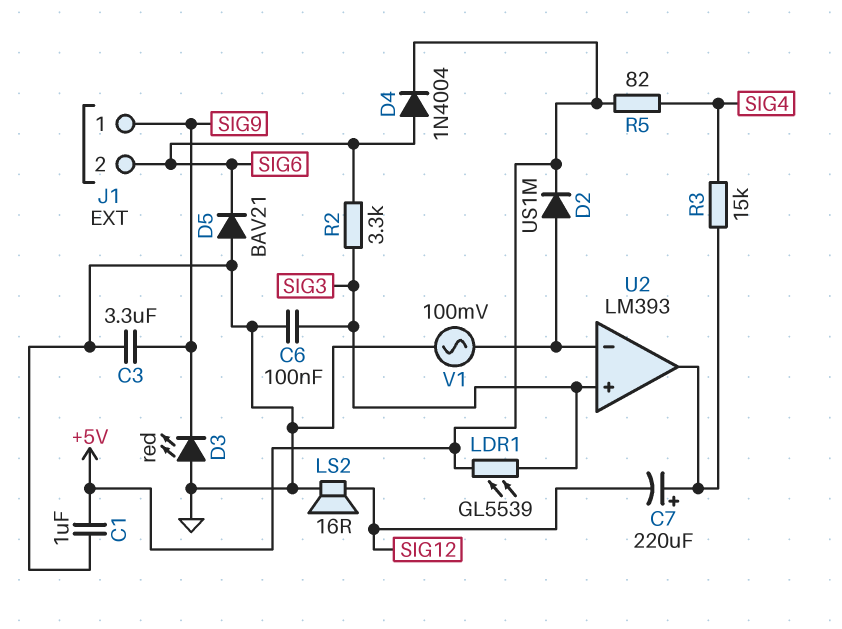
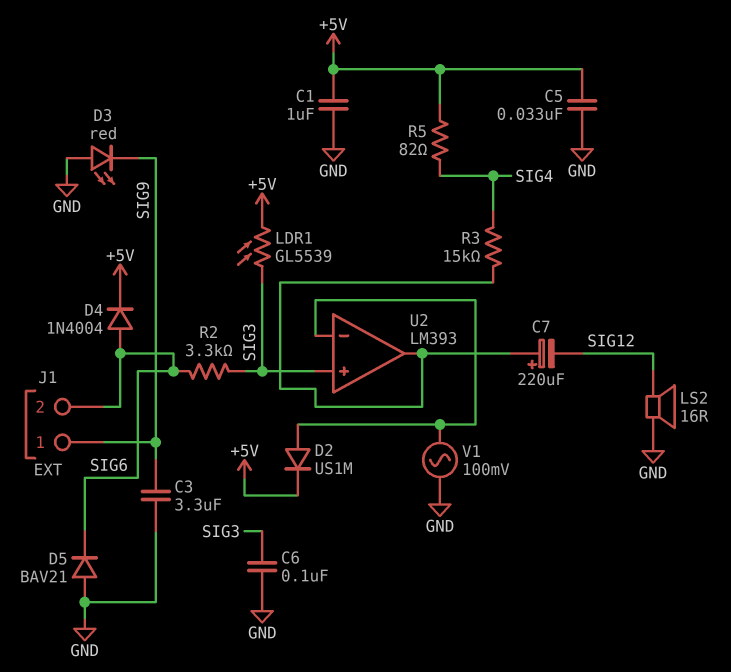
C5: none -> 33nF (+5V, GND)

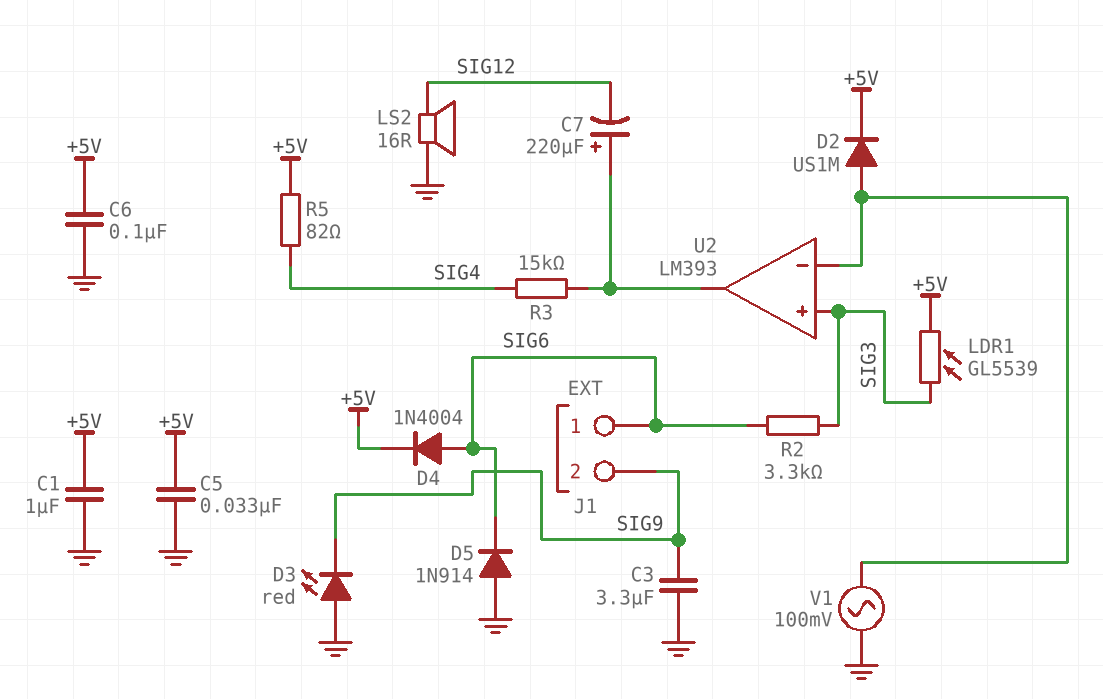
C6: 100nF (GND, SIG3) -> 100nF (+5V, GND)
D5: diode BAV21 (A GND, K SIG6) -> diode 1N914 (A GND, K SIG6)
J1 pin 1: SIG9 -> SIG6
J1 pin 2: SIG6 -> SIG9

